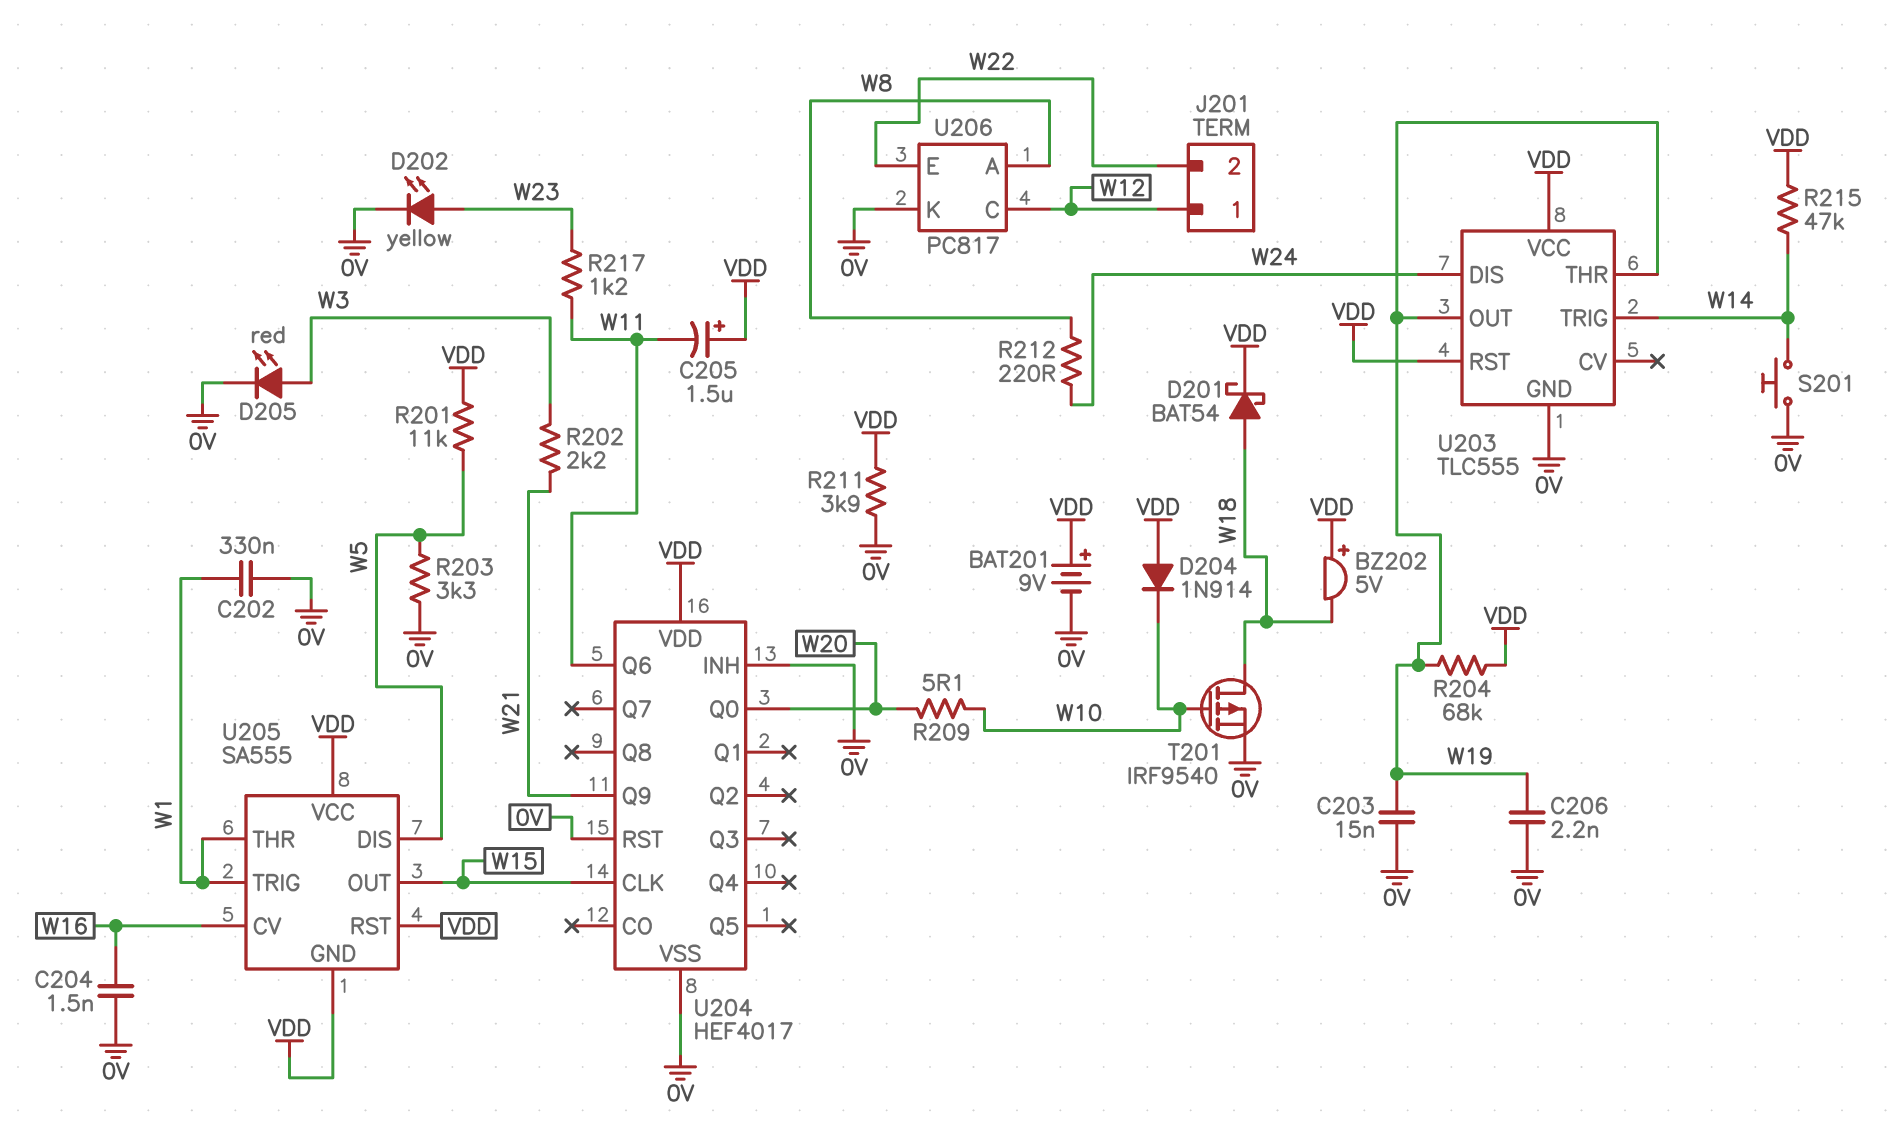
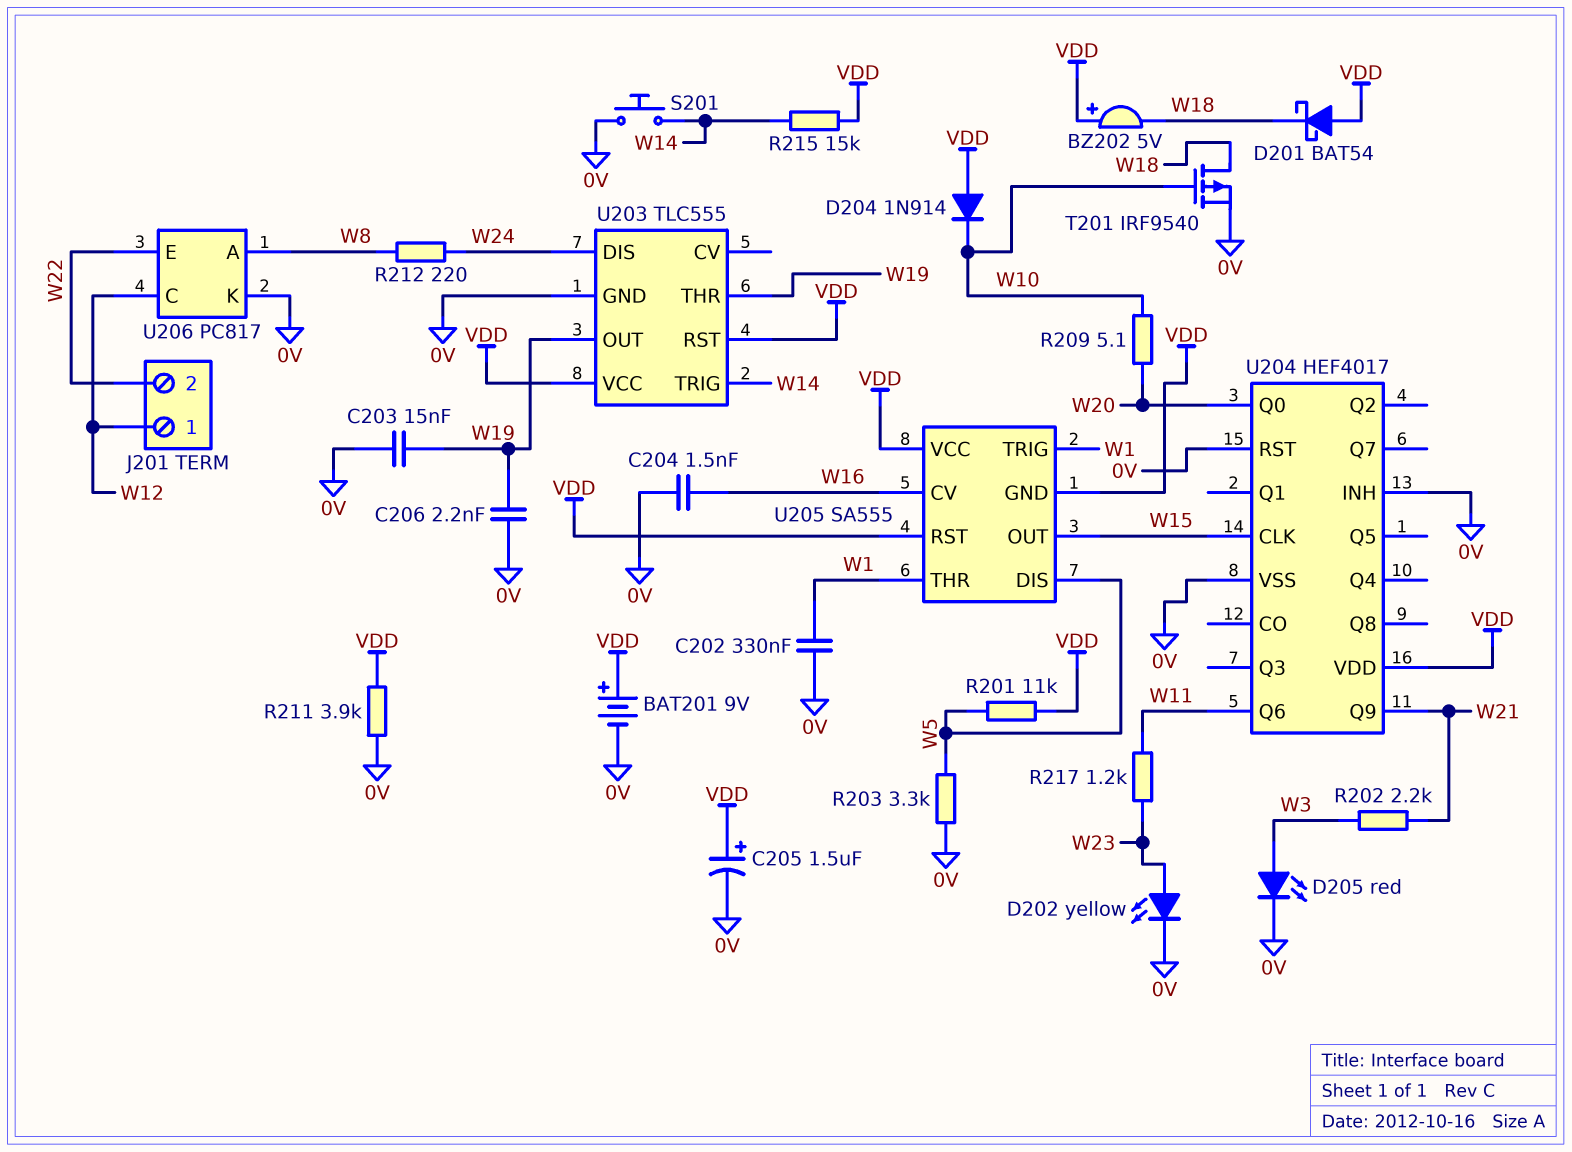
C205: 1.5uF (plus VDD, minus W11) -> 1.5uF (plus VDD, minus 0V)
D201: schottky BAT54 (A W18, K VDD) -> schottky BAT54 (A VDD, K W18)
R204: 68k (VDD, W19) -> none
R215: 47k (VDD, W14) -> 15k (VDD, W14)

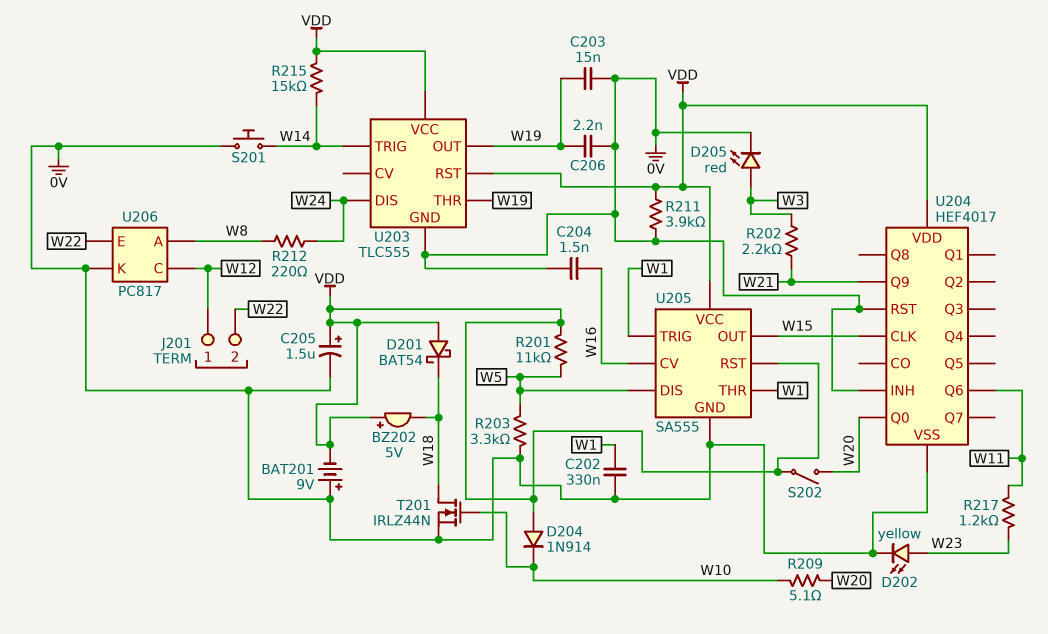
BAT201: 9V (plus VDD, minus 0V) -> 9V (plus 0V, minus VDD)
S202: none -> switch (VDD, W20)
T201: PMOS IRF9540 (G W10, D W18, S 0V) -> NMOS IRLZ44N (G W10, D W18, S 0V)
U205 pin GND: VDD -> 0V

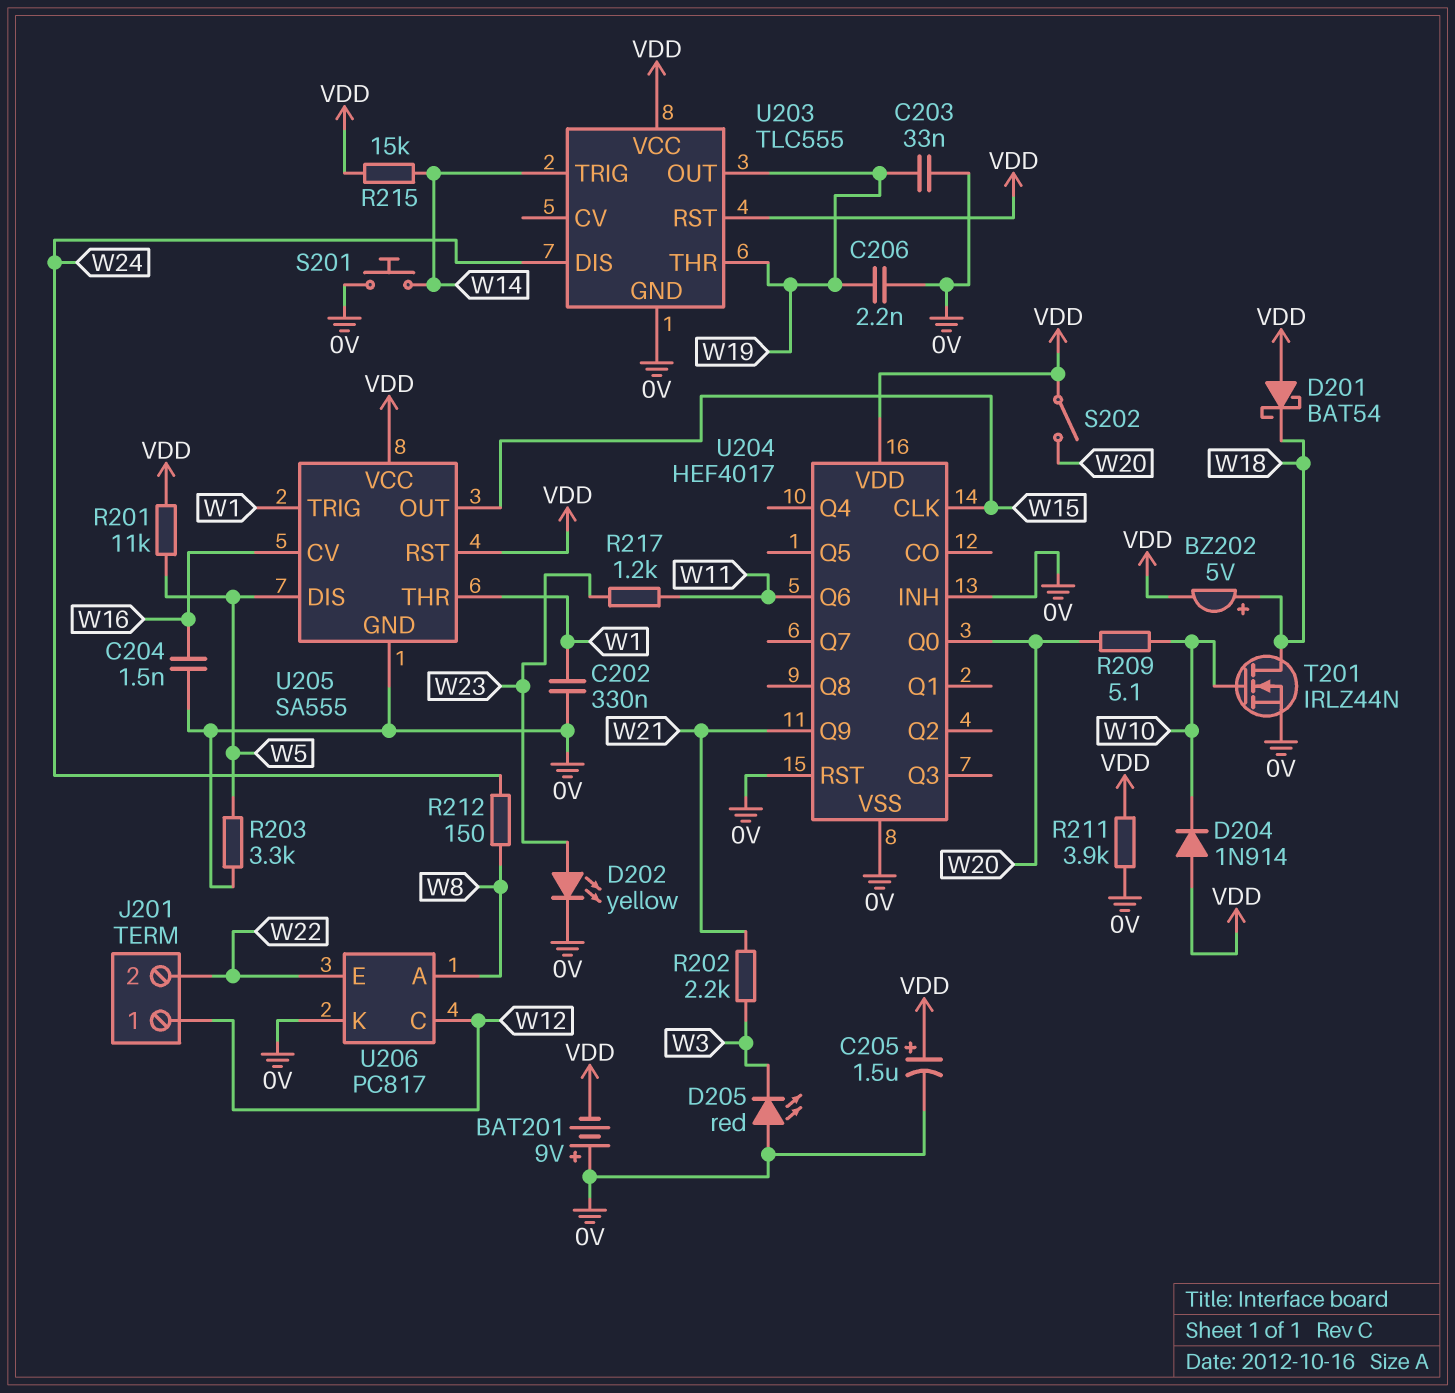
BZ202: buzzer 5V (plus VDD, minus W18) -> buzzer 5V (plus W18, minus VDD)
C203: 15nF (0V, W19) -> 33nF (0V, W19)
D205: LED red (A W3, K 0V) -> LED red (A 0V, K W3)
R212: 220 (W8, W24) -> 150 (W8, W24)

